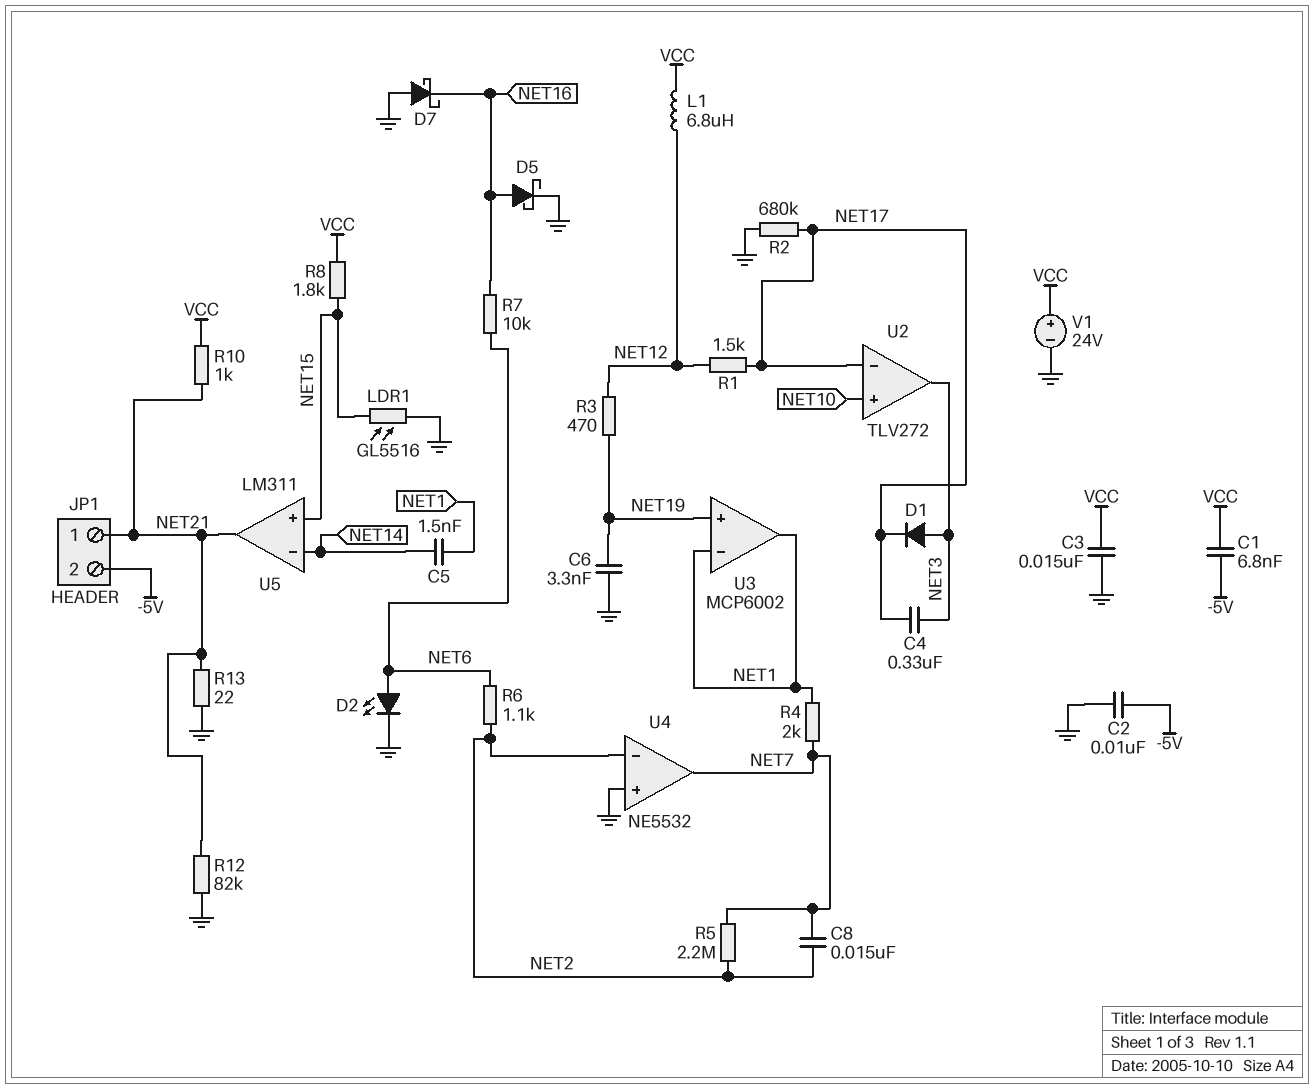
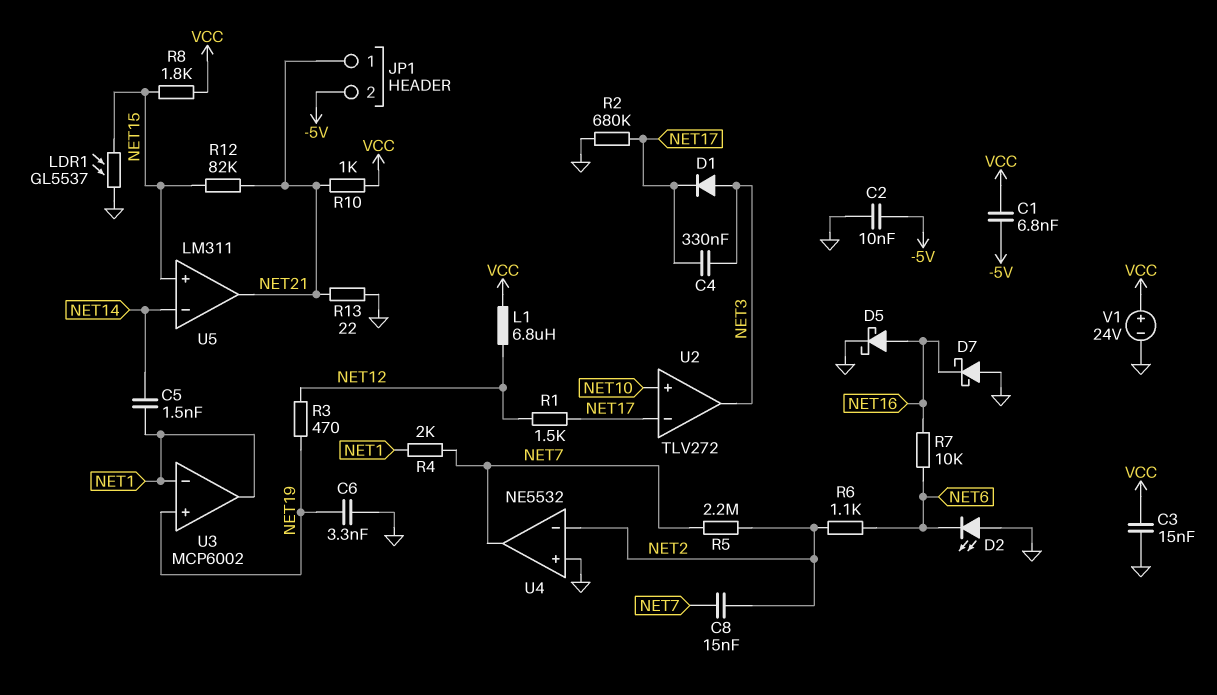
D2: LED (A NET6, K GND) -> LED (A GND, K NET6)
LDR1: GL5516 (GND, NET15) -> GL5537 (GND, NET15)
R12: 82k (GND, NET21) -> 82k (NET15, NET21)

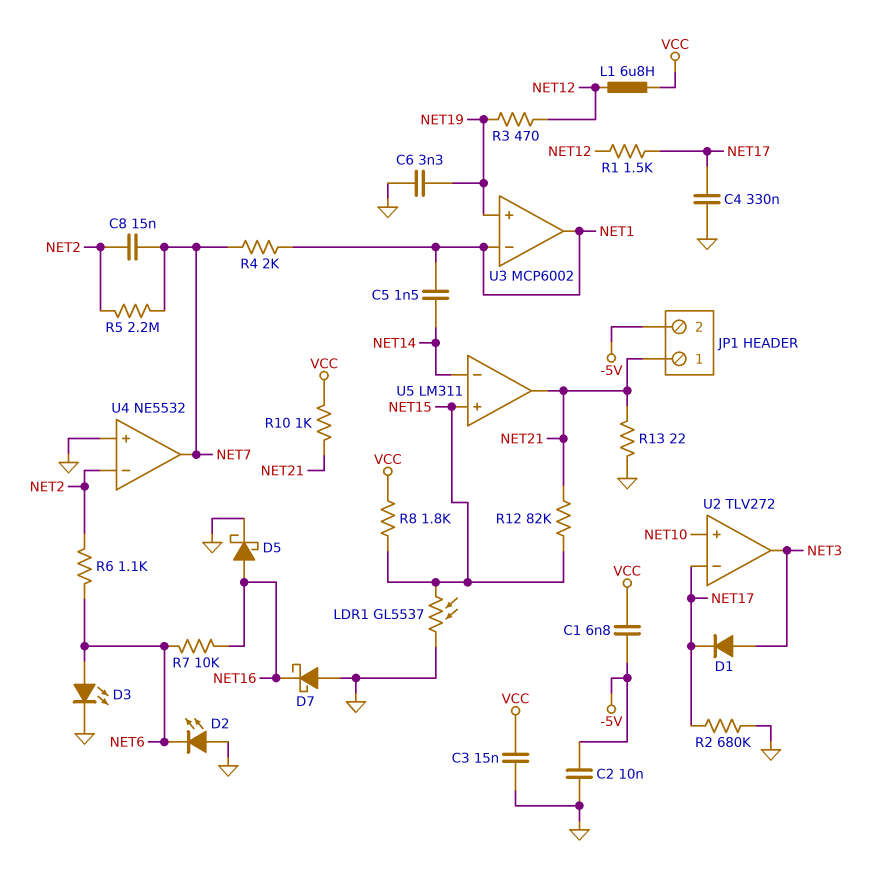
C4: 330nF (NET3, NET17) -> 330nF (GND, NET17)
D3: none -> LED (A NET6, K GND)
V1: 24V (plus VCC, minus GND) -> none

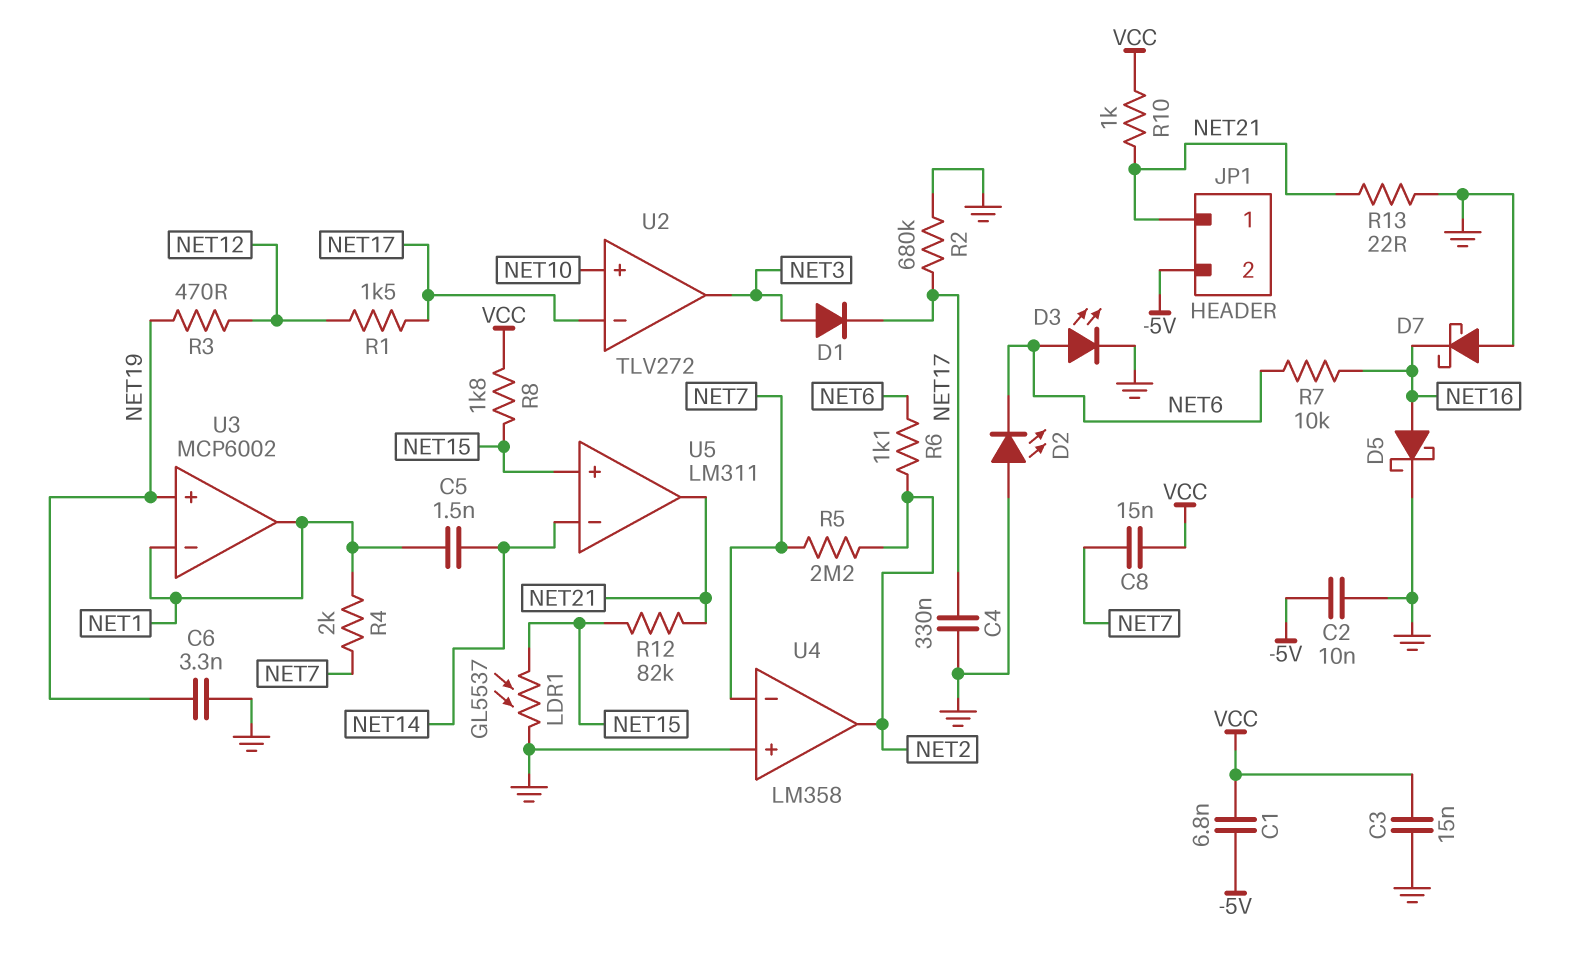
C8: 15nF (NET2, NET7) -> 15nF (NET7, VCC)
L1: 6.8uH (NET12, VCC) -> none
U4: NE5532 -> LM358
U4 pin in-: NET2 -> NET7
U4 pin out: NET7 -> NET2

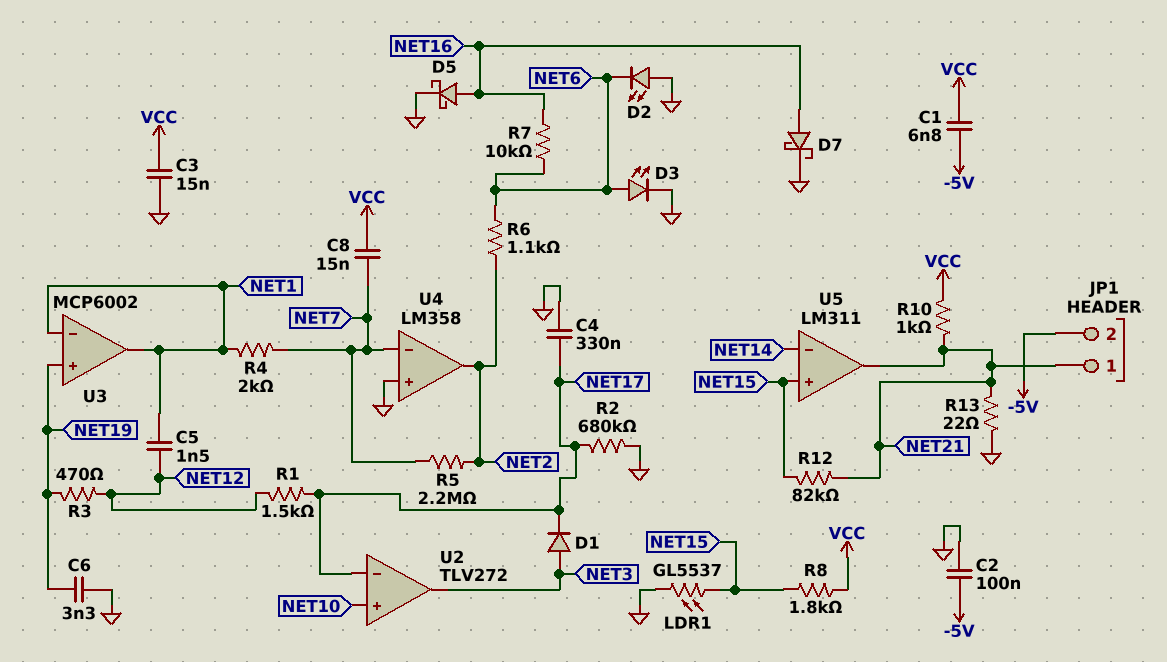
C2: 10nF (-5V, GND) -> 100nF (-5V, GND)
C5: 1.5nF (NET1, NET14) -> 1.5nF (NET1, NET12)
D7: schottky (A GND, K NET16) -> schottky (A NET16, K GND)

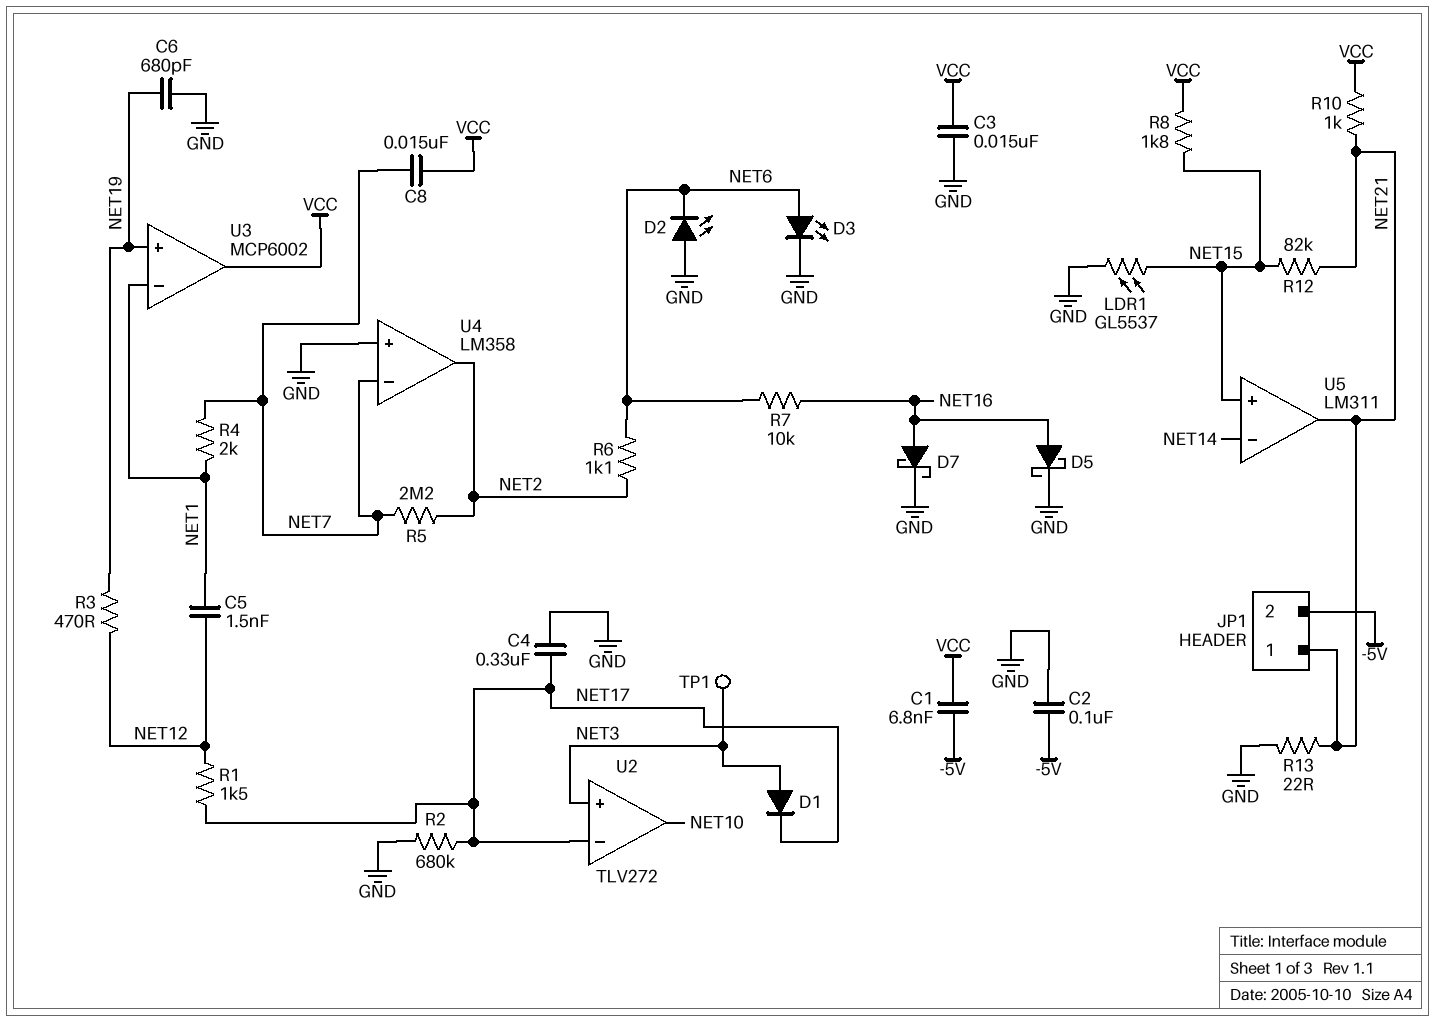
C6: 3.3nF (GND, NET19) -> 680pF (GND, NET19)
TP1: none -> test point (NET3)
U2 pin in+: NET10 -> NET3
U2 pin out: NET3 -> NET10
U3 pin out: NET1 -> VCC

